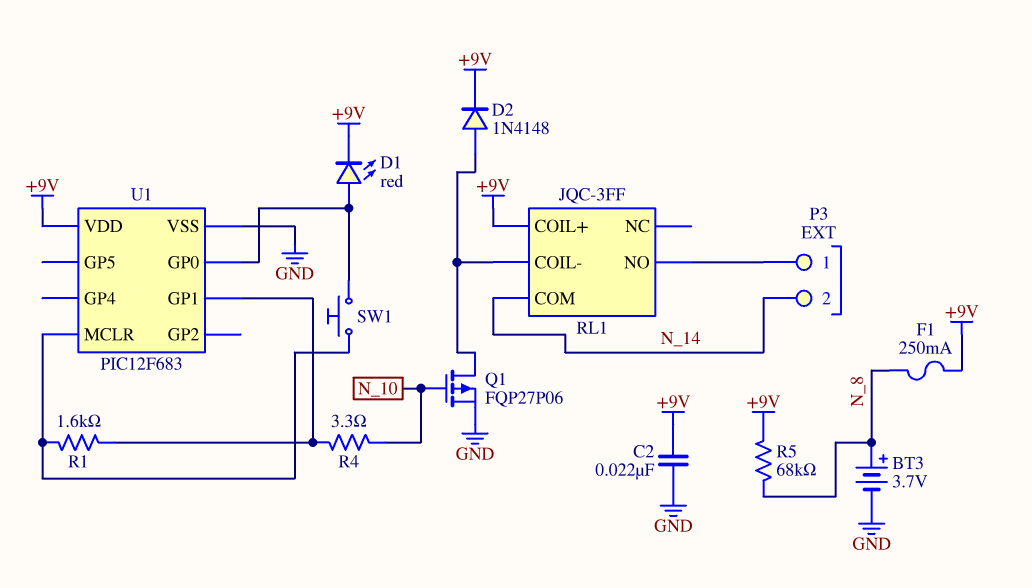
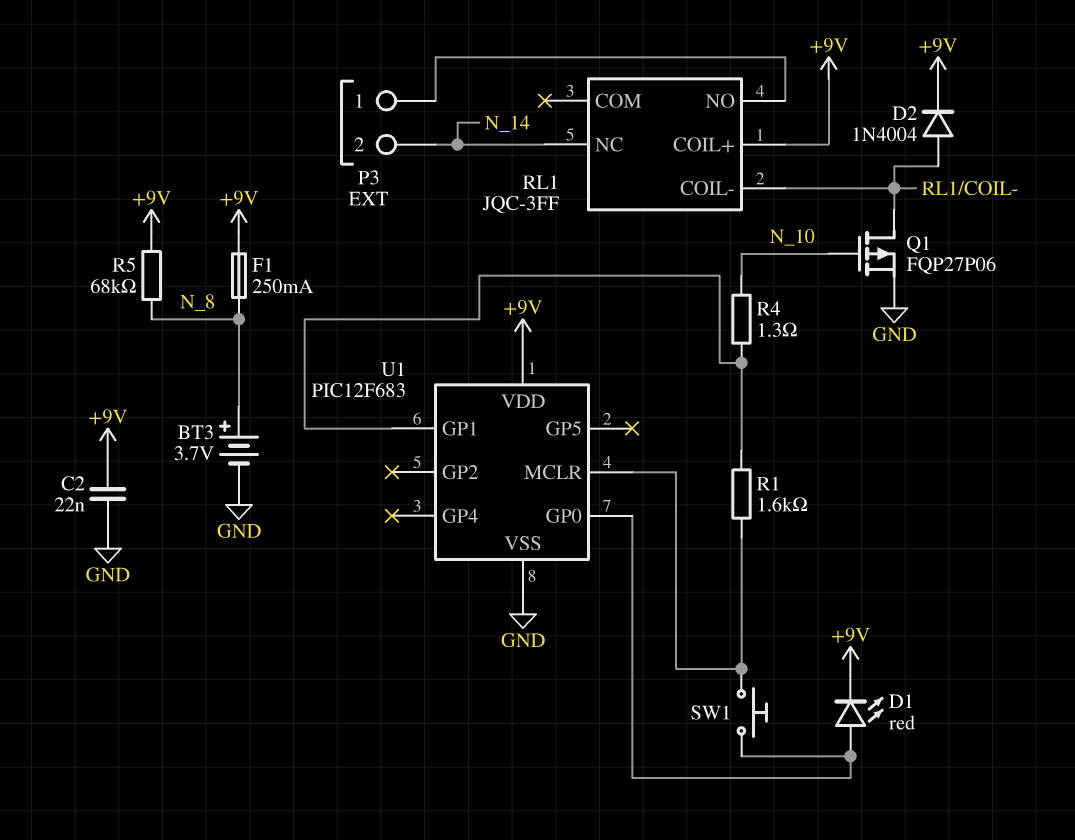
D2: diode 1N4148 (A RL1/COIL-, K +9V) -> diode 1N4004 (A RL1/COIL-, K +9V)
R4: 3.3 (N_10, U1/GP1) -> 1.3 (N_10, U1/GP1)
RL1 pin COM: N_14 -> none
RL1 pin NC: none -> N_14

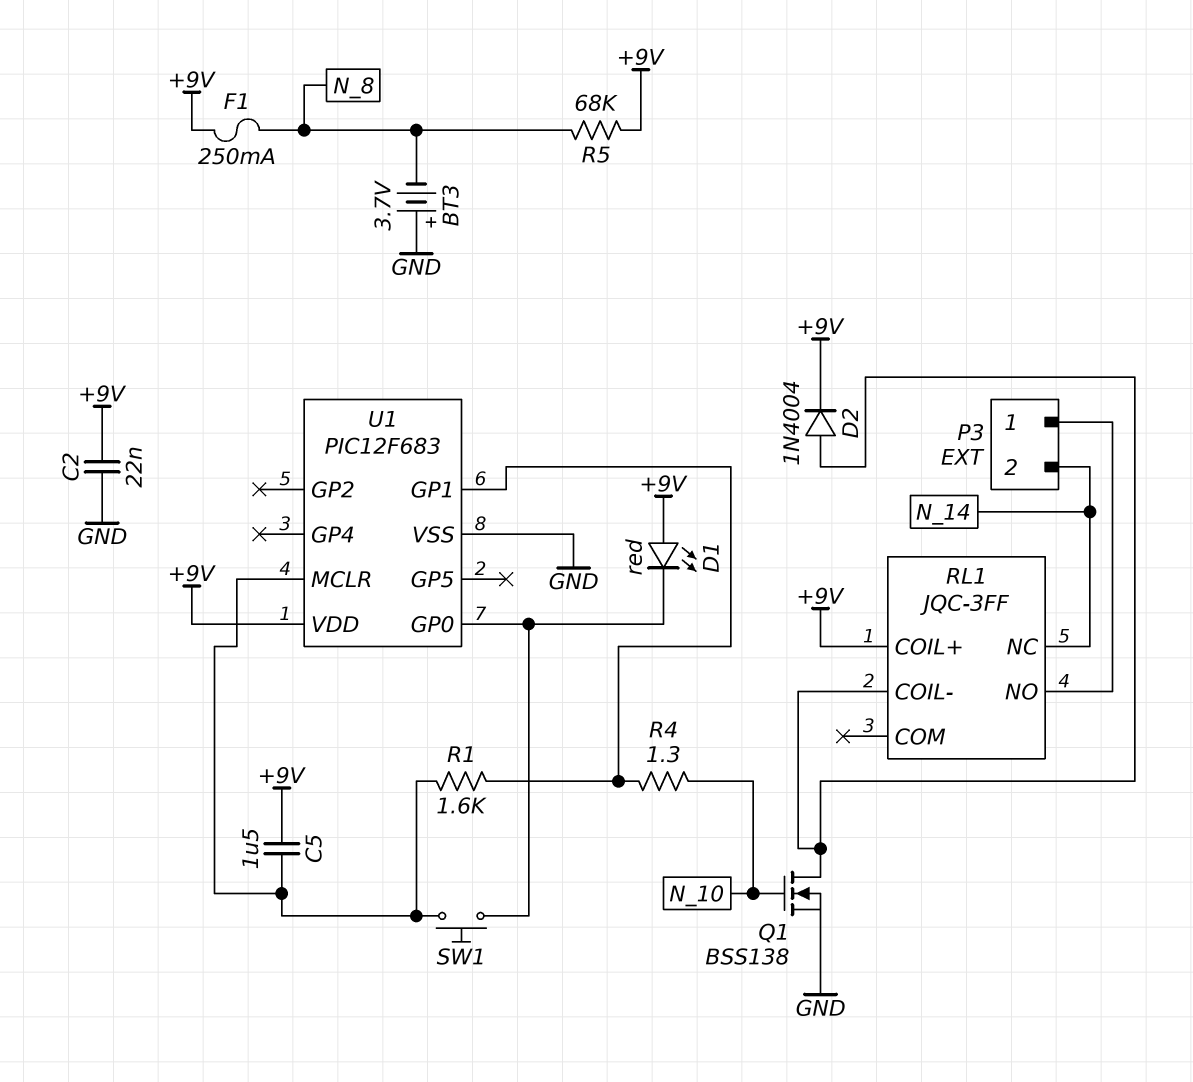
BT3: 3.7V (plus N_8, minus GND) -> 3.7V (plus GND, minus N_8)
C5: none -> 1.5uF (+9V, U1/MCLR)
D1: LED red (A U1/GP0, K +9V) -> LED red (A +9V, K U1/GP0)
Q1: PMOS FQP27P06 (G N_10, D RL1/COIL-, S GND) -> NMOS BSS138 (G N_10, D RL1/COIL-, S GND)

